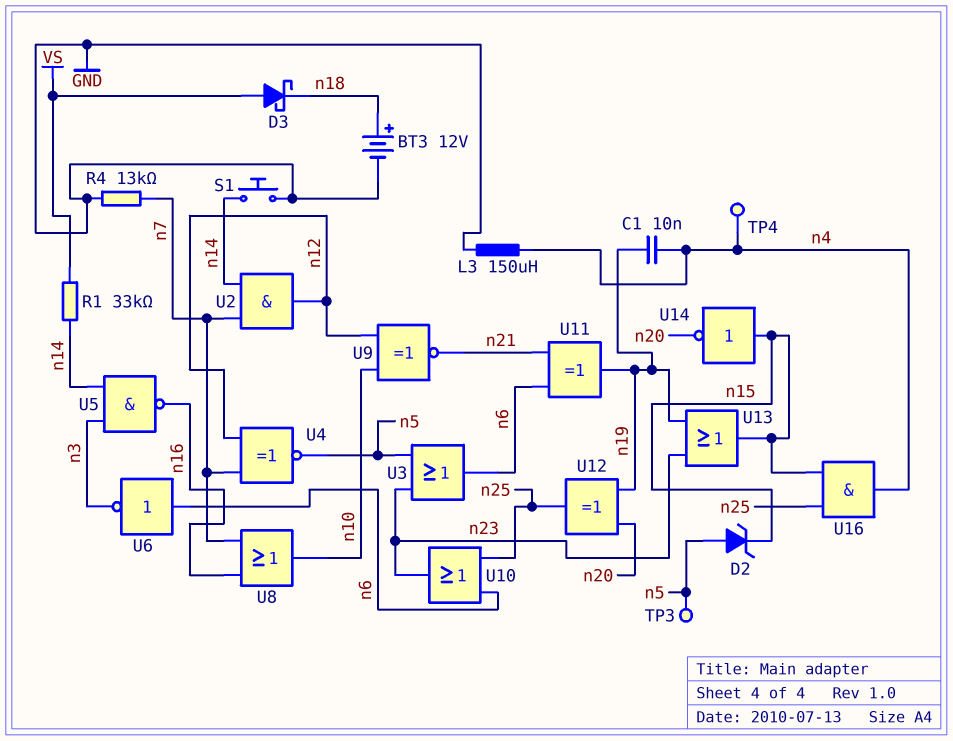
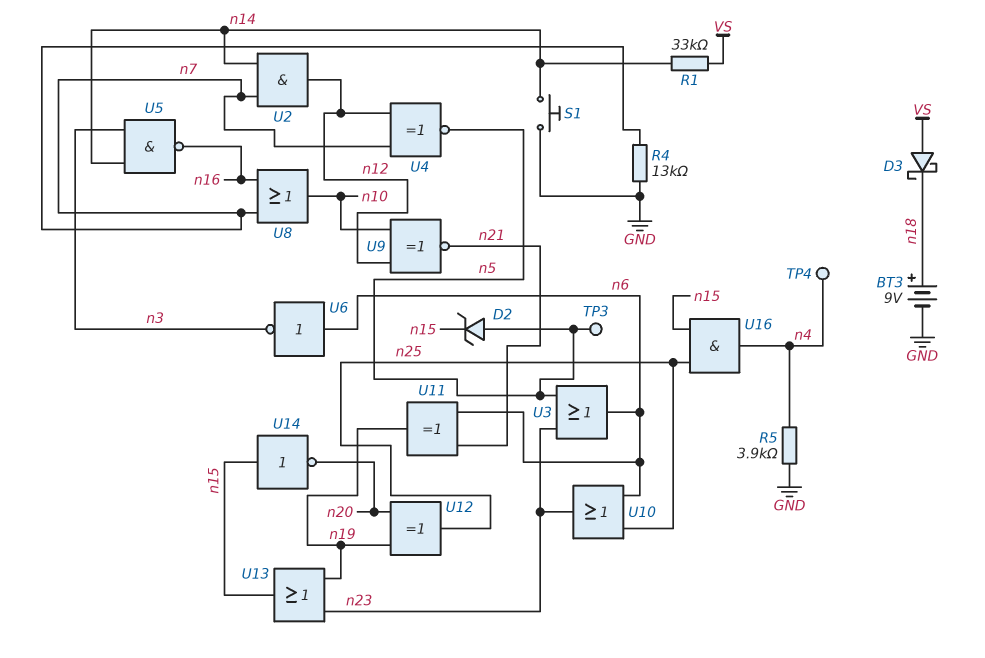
BT3: 12V (plus n18, minus GND) -> 9V (plus n18, minus GND)
C1: 10nF (n4, n19) -> none
L3: 150uH (GND, n4) -> none
R5: none -> 3.9k (GND, n4)

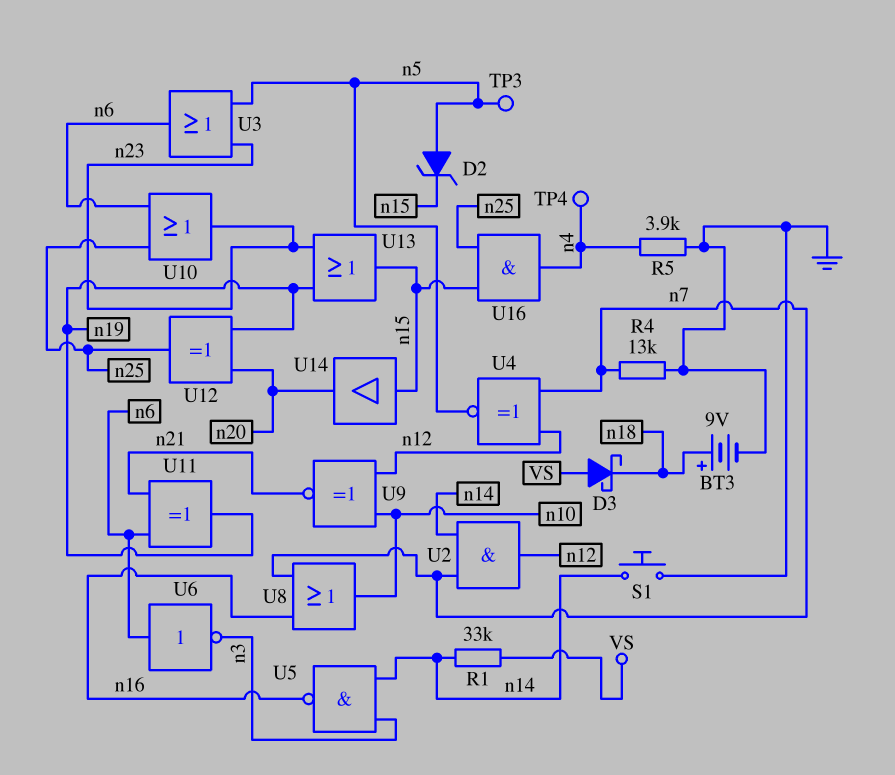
U14: NOT (in n15, out n20) -> buffer (in n15, out n20)

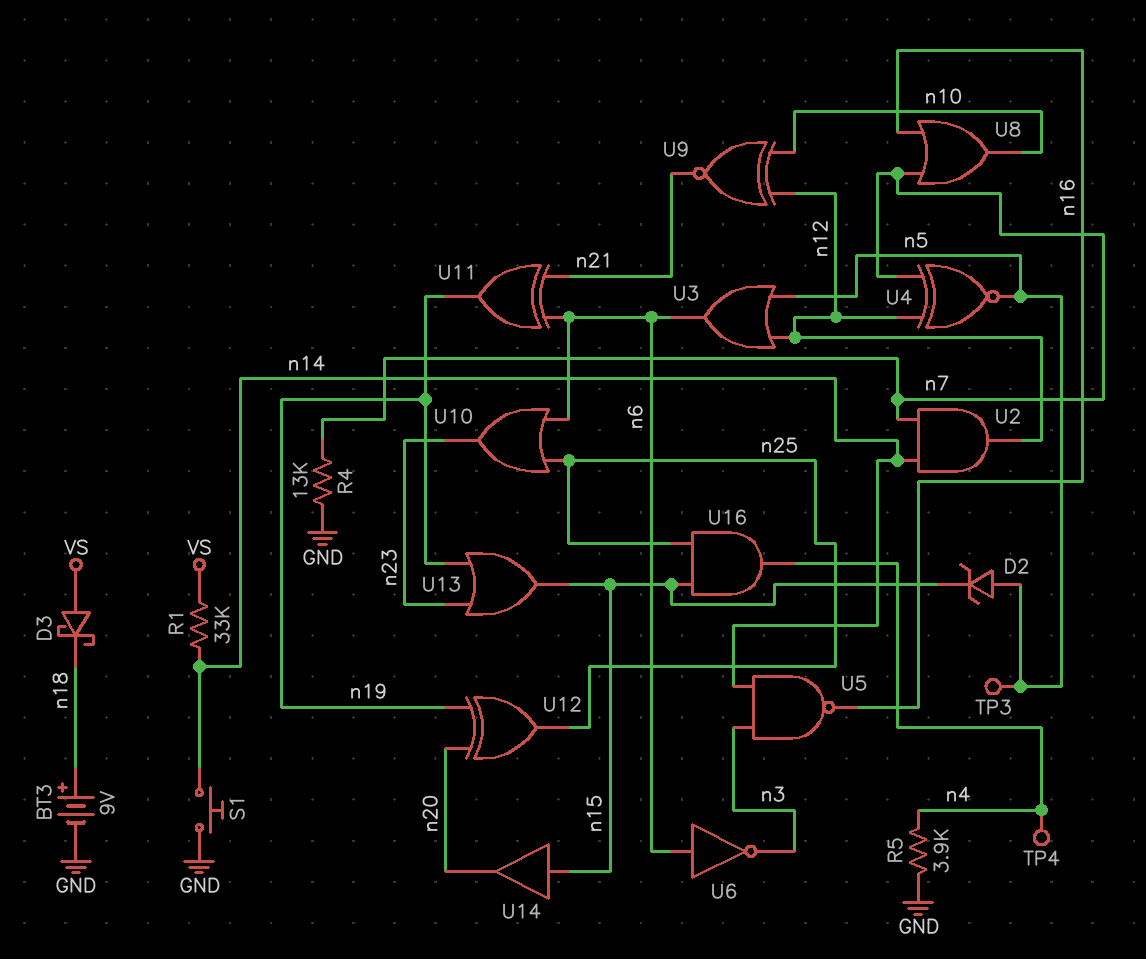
U3: OR (in n5, in n23, out n6) -> OR (in n5, in n12, out n6)

